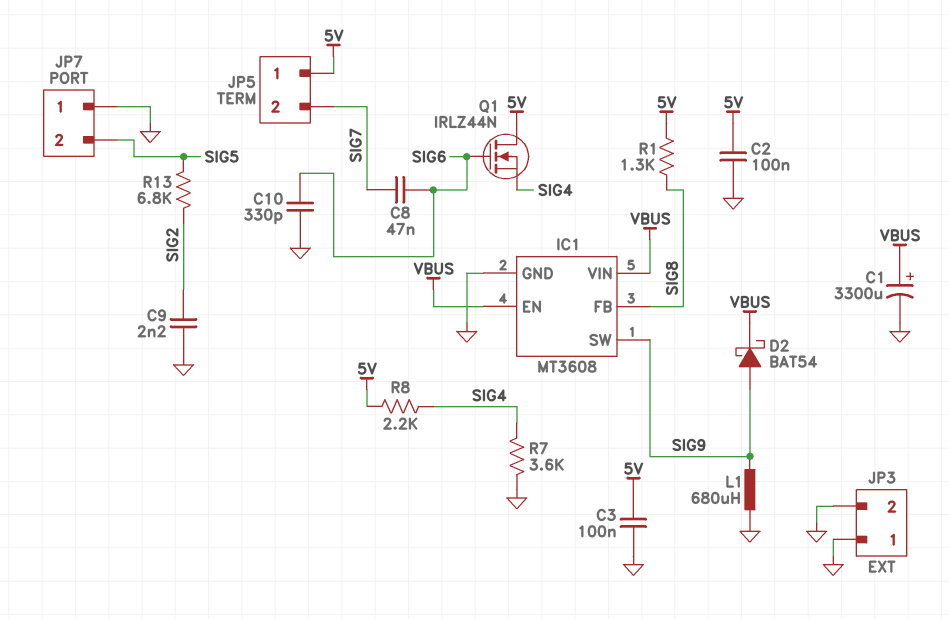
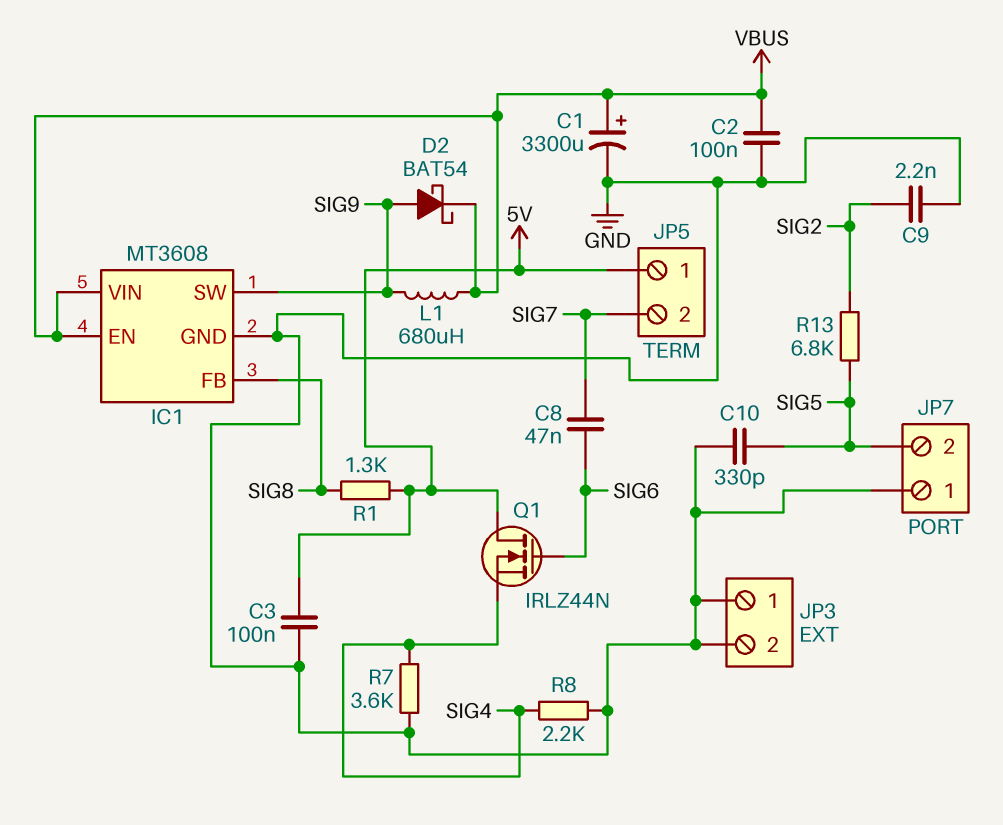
C2: 100nF (5V, GND) -> 100nF (GND, VBUS)
C10: 330pF (GND, SIG6) -> 330pF (GND, SIG5)
L1: 680uH (GND, SIG9) -> 680uH (SIG9, VBUS)
R8: 2.2k (5V, SIG4) -> 2.2k (GND, SIG4)

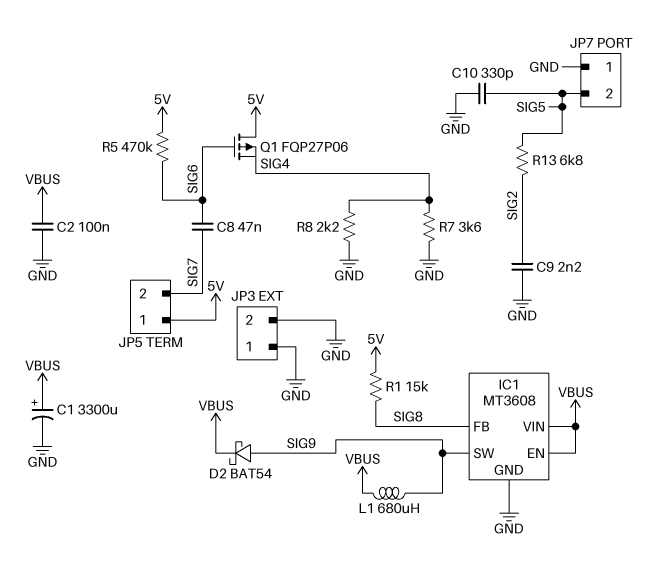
C3: 100nF (5V, GND) -> none
Q1: NMOS IRLZ44N (G SIG6, D 5V, S SIG4) -> PMOS FQP27P06 (G SIG6, D 5V, S SIG4)
R1: 1.3k (5V, SIG8) -> 15k (5V, SIG8)
R5: none -> 470k (5V, SIG6)

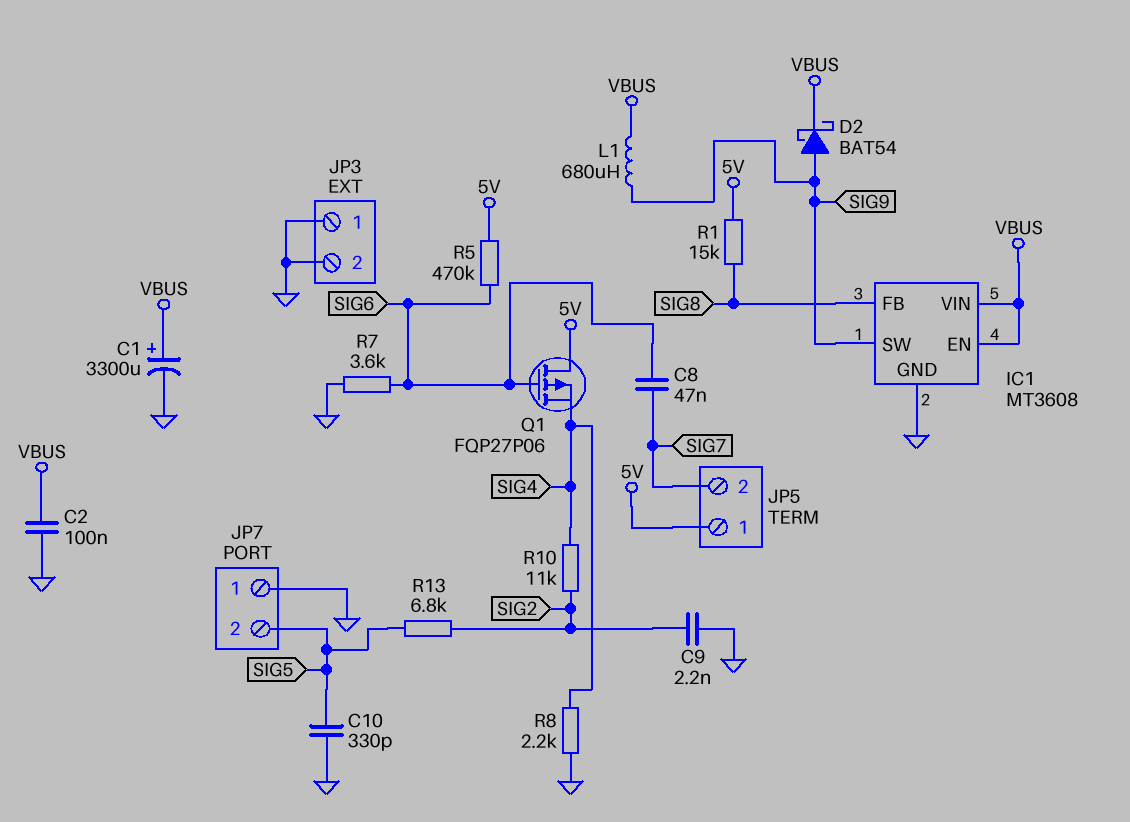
R7: 3.6k (GND, SIG4) -> 3.6k (GND, SIG6)
R10: none -> 11k (SIG2, SIG4)

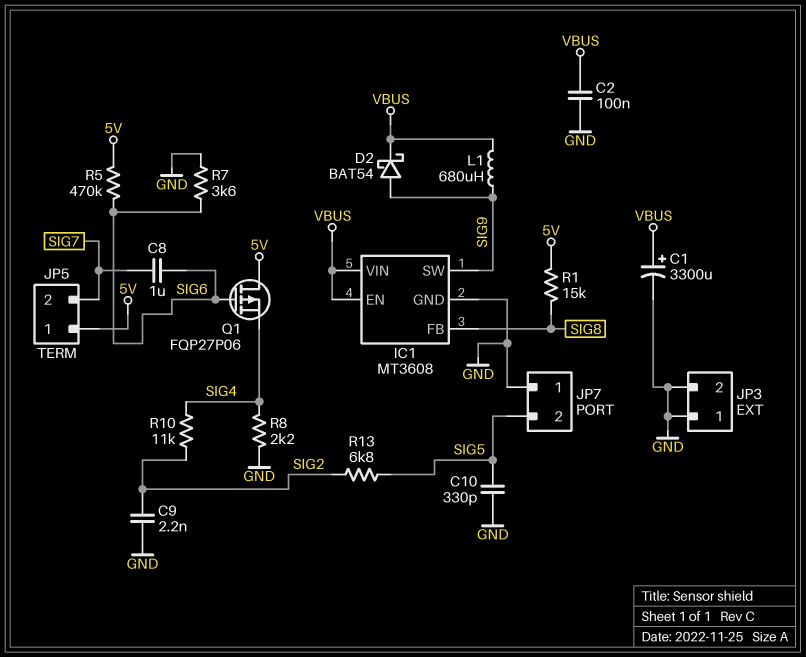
C8: 47nF (SIG6, SIG7) -> 1uF (SIG6, SIG7)

